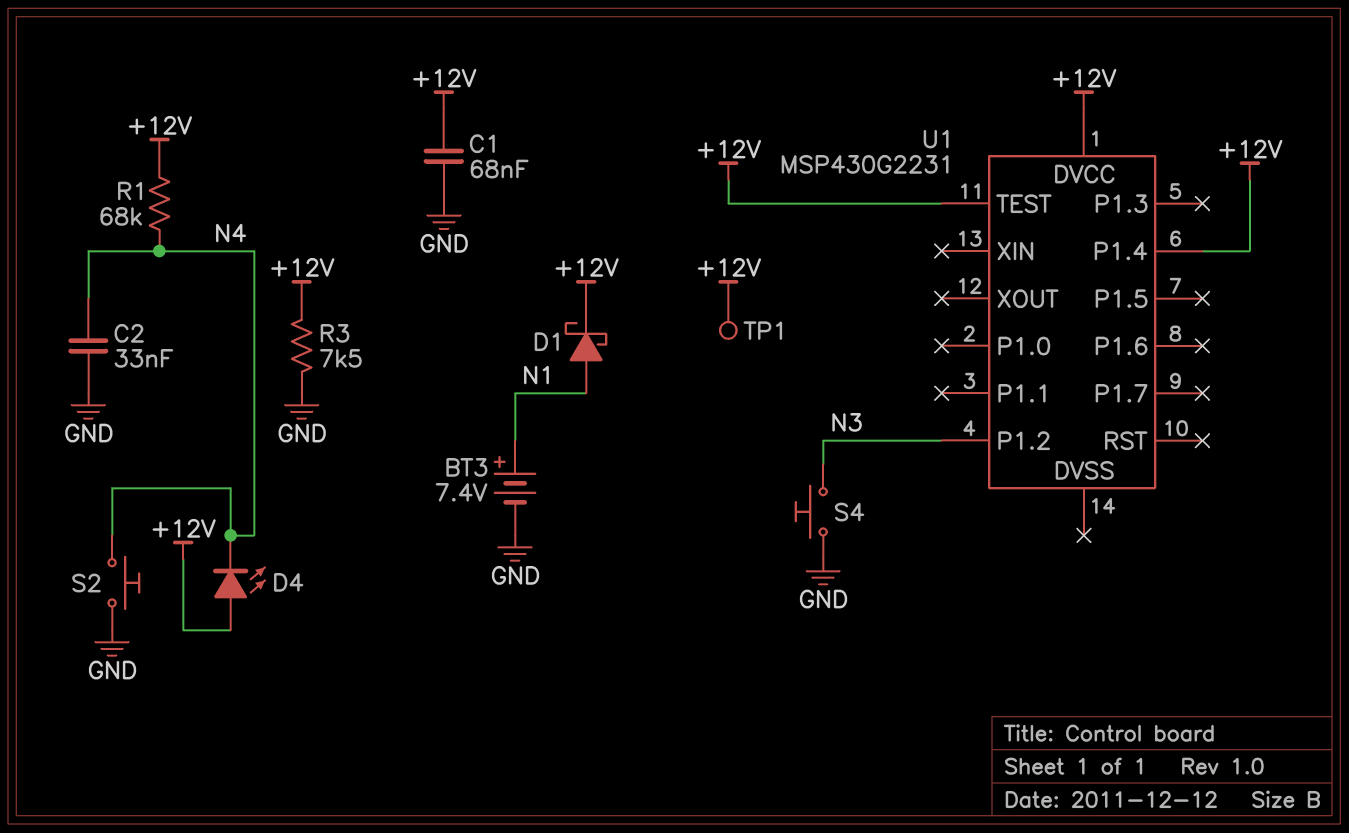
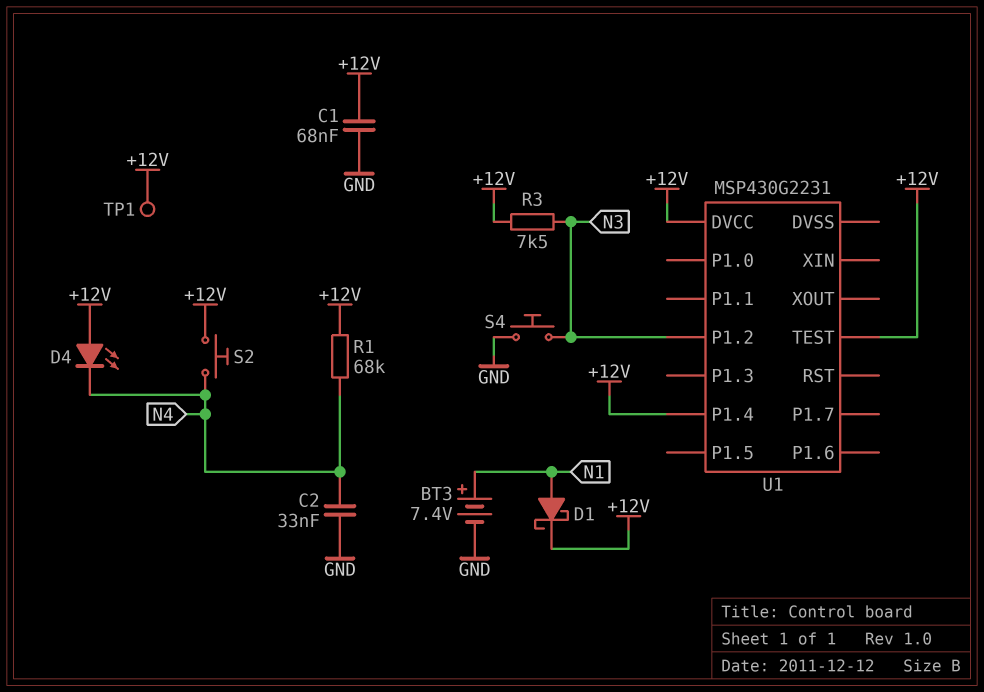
R3: 7.5k (+12V, GND) -> 7.5k (+12V, N3)
S2: button (GND, N4) -> button (+12V, N4)

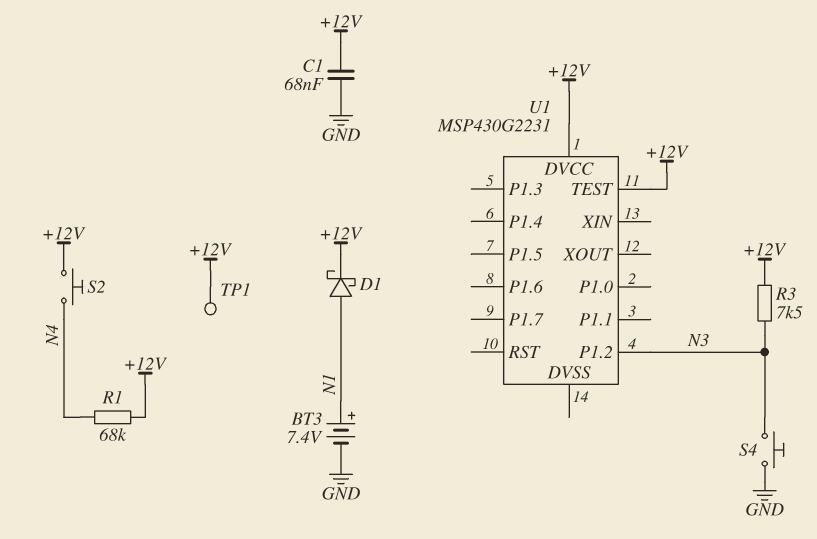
C2: 33nF (GND, N4) -> none
D4: LED (A +12V, K N4) -> none
U1 pin P1.4: +12V -> none

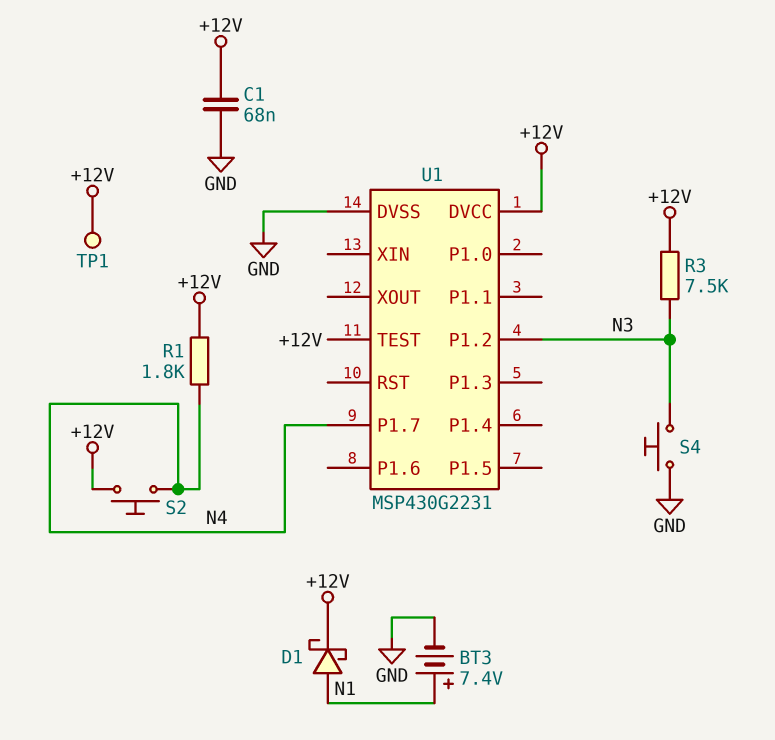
R1: 68k (+12V, N4) -> 1.8k (+12V, N4)
U1 pin DVSS: none -> GND
U1 pin P1.7: none -> N4

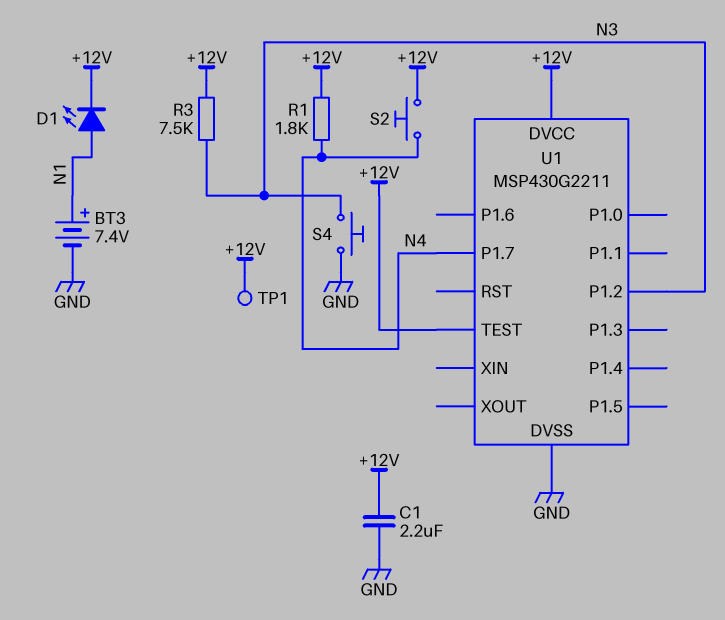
C1: 68nF (+12V, GND) -> 2.2uF (+12V, GND)
D1: schottky (A N1, K +12V) -> LED (A N1, K +12V)
U1: MSP430G2231 -> MSP430G2211

